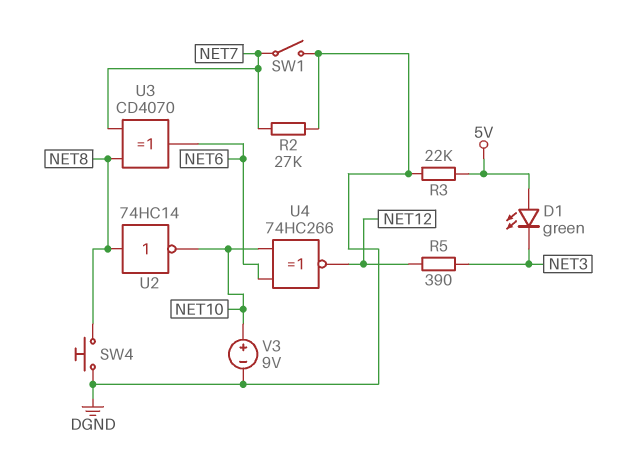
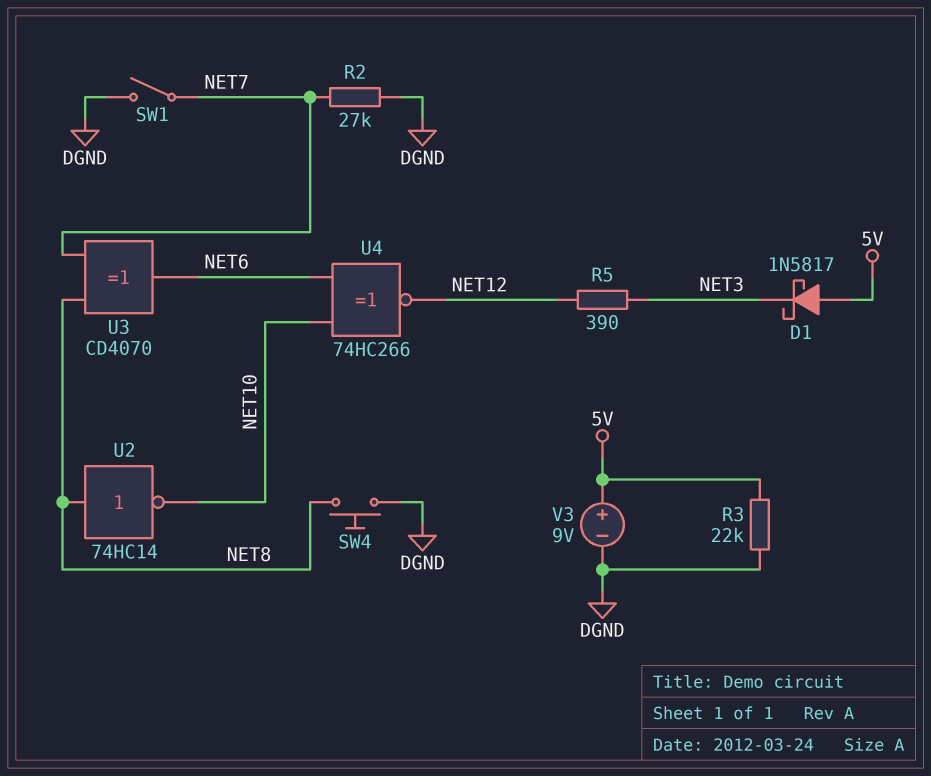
D1: LED green (A 5V, K NET3) -> schottky 1N5817 (A 5V, K NET3)
V3: 9V (plus NET10, minus DGND) -> 9V (plus 5V, minus DGND)

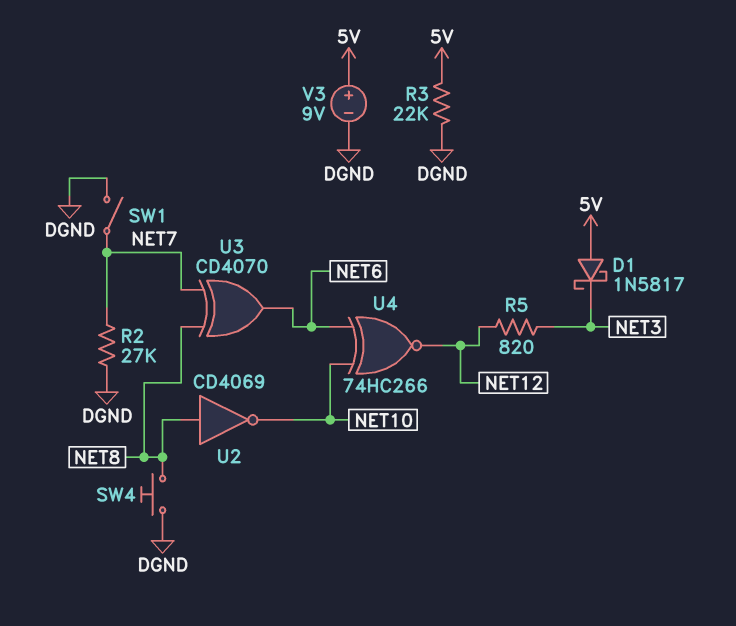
R5: 390 (NET3, NET12) -> 820 (NET3, NET12)
U2: NOT 74HC14 (in NET8, out NET10) -> NOT CD4069 (in NET8, out NET10)

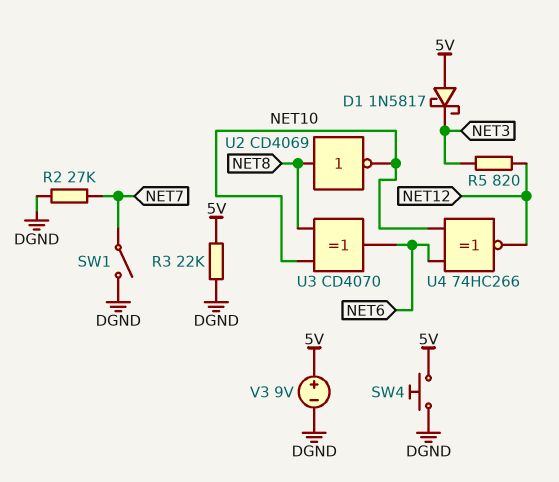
SW4: button (DGND, NET8) -> button (5V, DGND)
U3: XOR CD4070 (in NET7, in NET8, out NET6) -> XOR CD4070 (in NET8, in NET10, out NET6)

